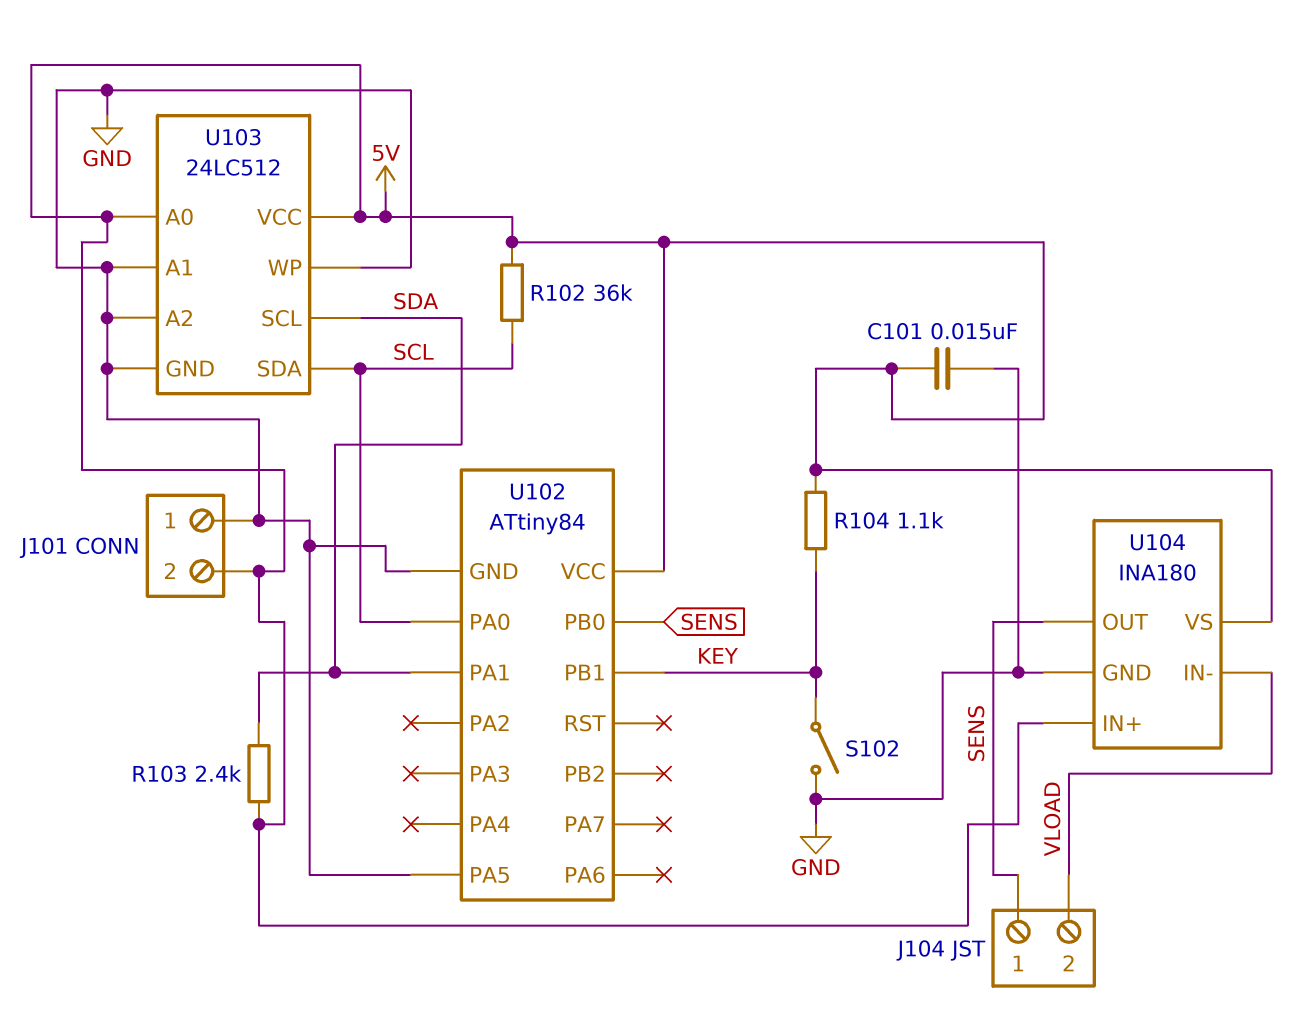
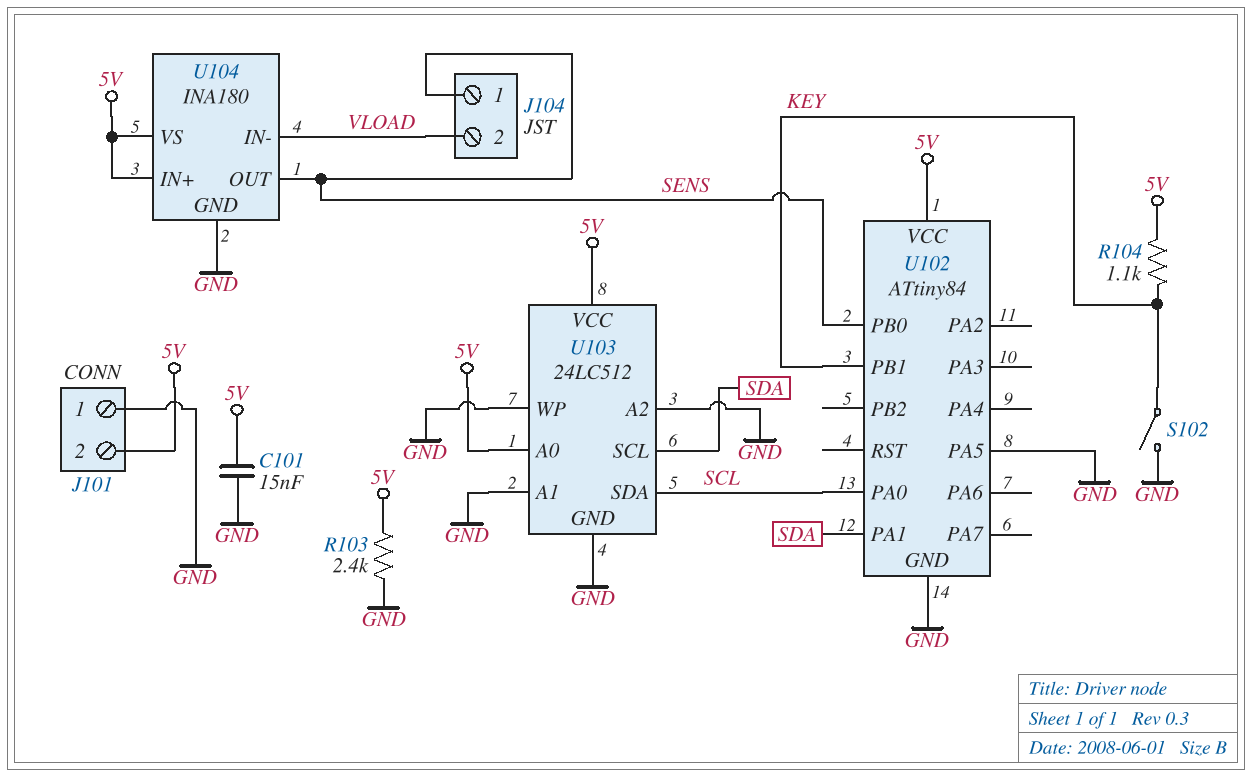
R102: 36k (5V, SCL) -> none
R103: 2.4k (5V, SDA) -> 2.4k (5V, GND)

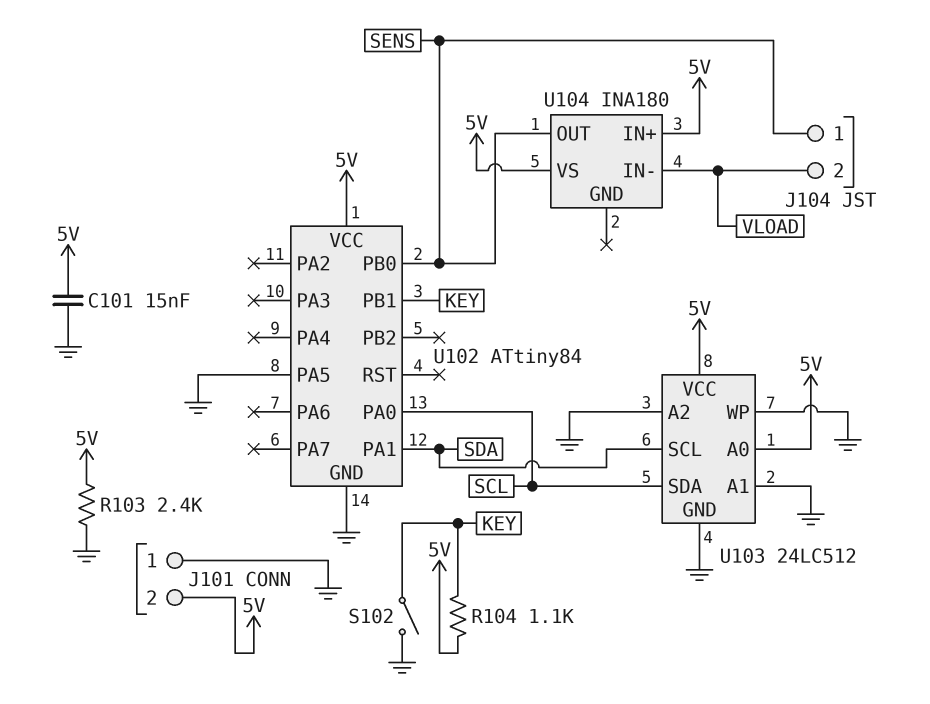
U104 pin GND: GND -> none

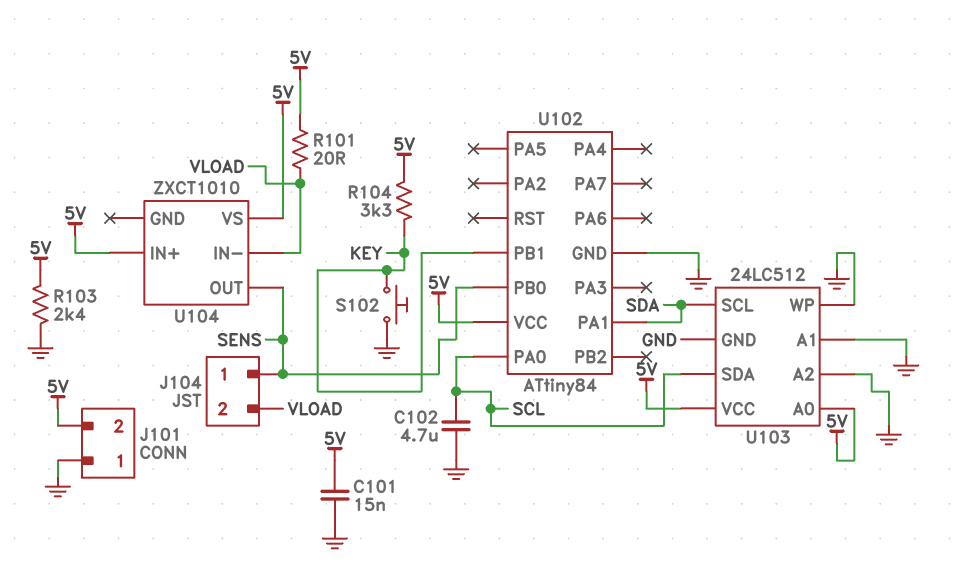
C102: none -> 4.7uF (GND, SCL)
R101: none -> 20 (5V, VLOAD)
R104: 1.1k (5V, KEY) -> 3.3k (5V, KEY)
S102: switch (GND, KEY) -> button (GND, KEY)
U102 pin PA5: GND -> none
U104: INA180 -> ZXCT1010

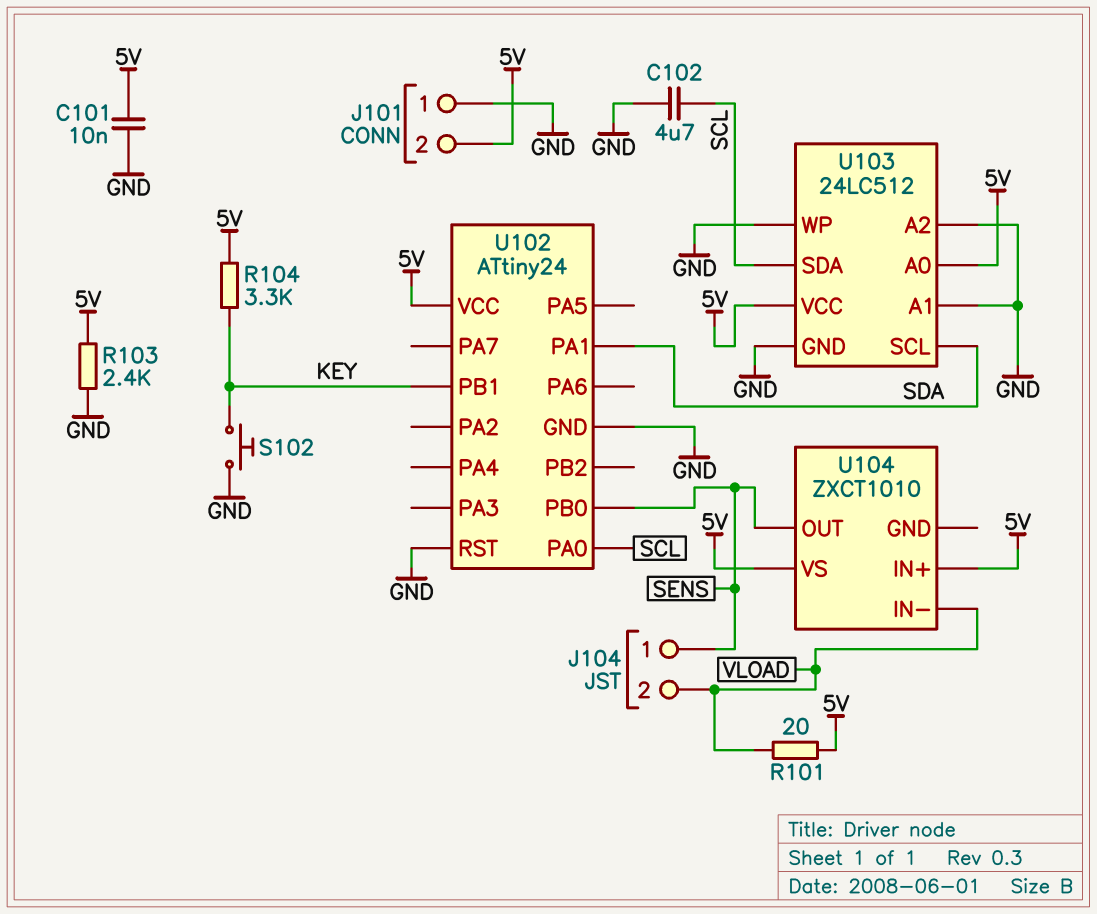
C101: 15nF (5V, GND) -> 10nF (5V, GND)
U102: ATtiny84 -> ATtiny24
U102 pin RST: none -> GND

